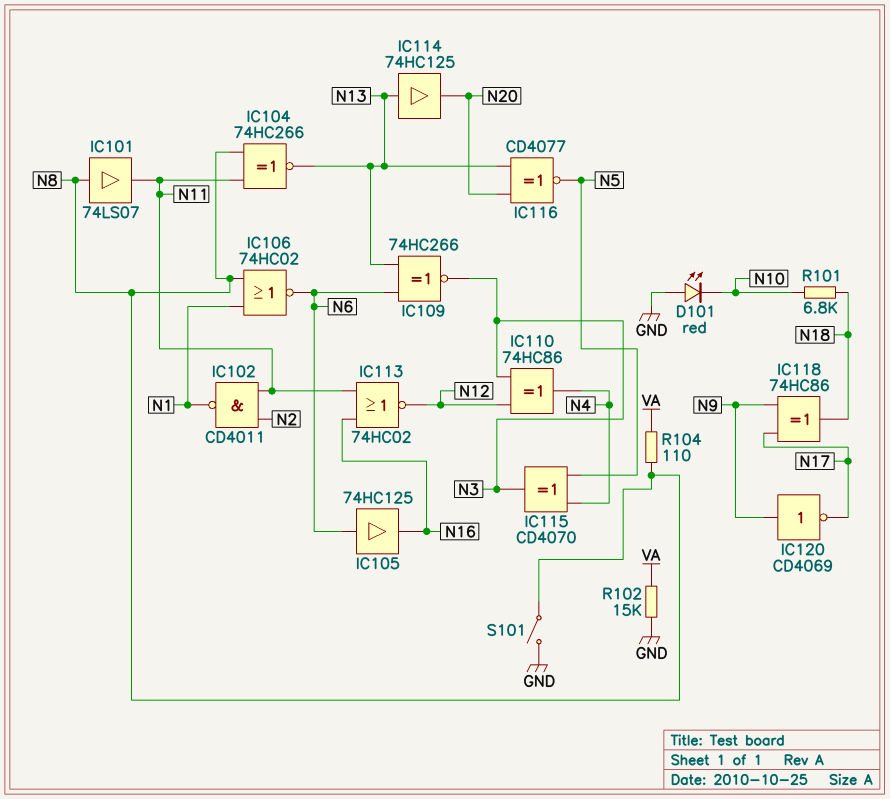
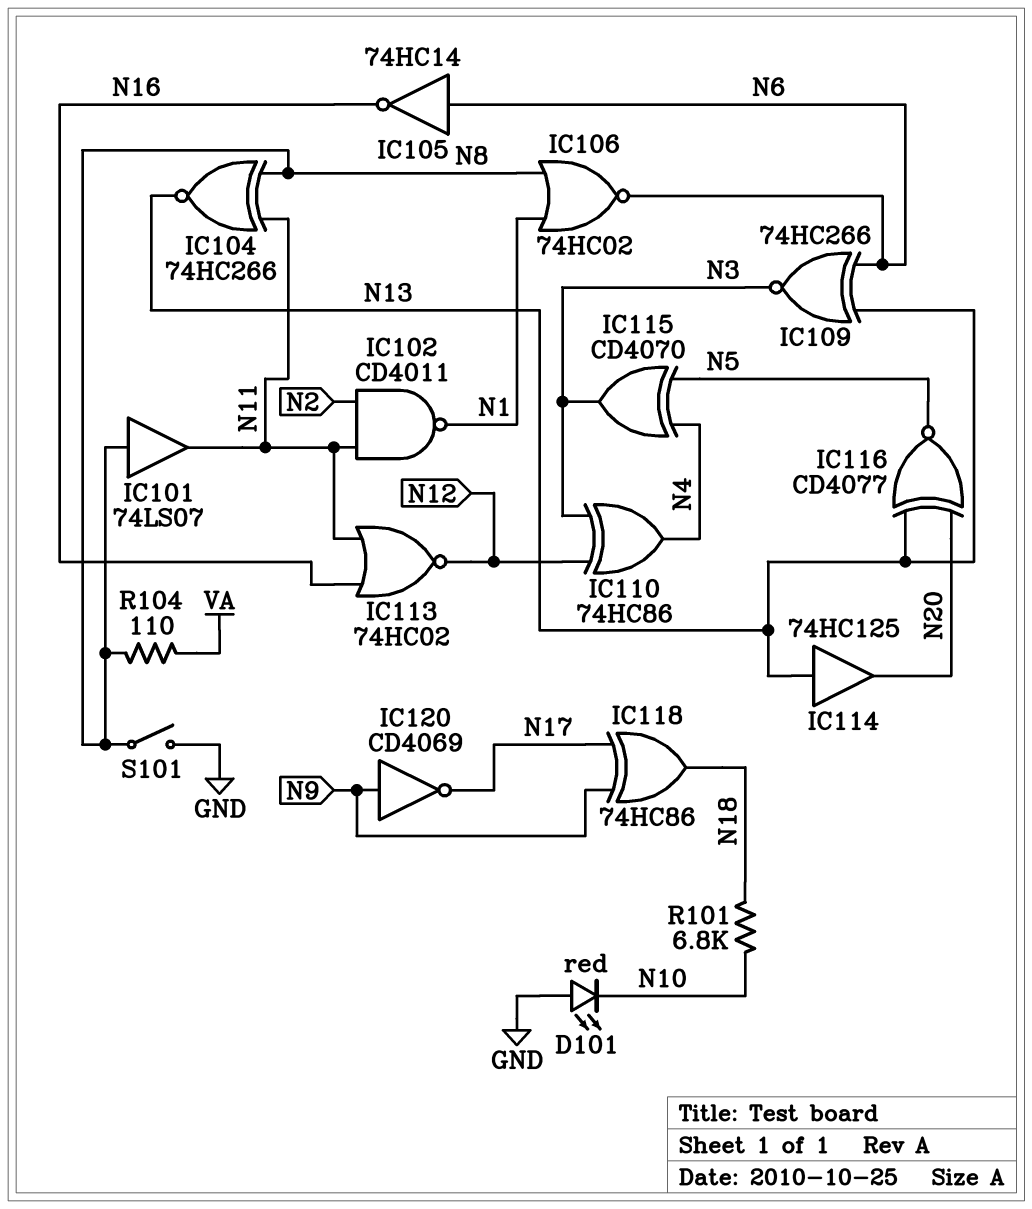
IC105: buffer 74HC125 (in N6, out N16) -> NOT 74HC14 (in N6, out N16)
R102: 15k (GND, VA) -> none

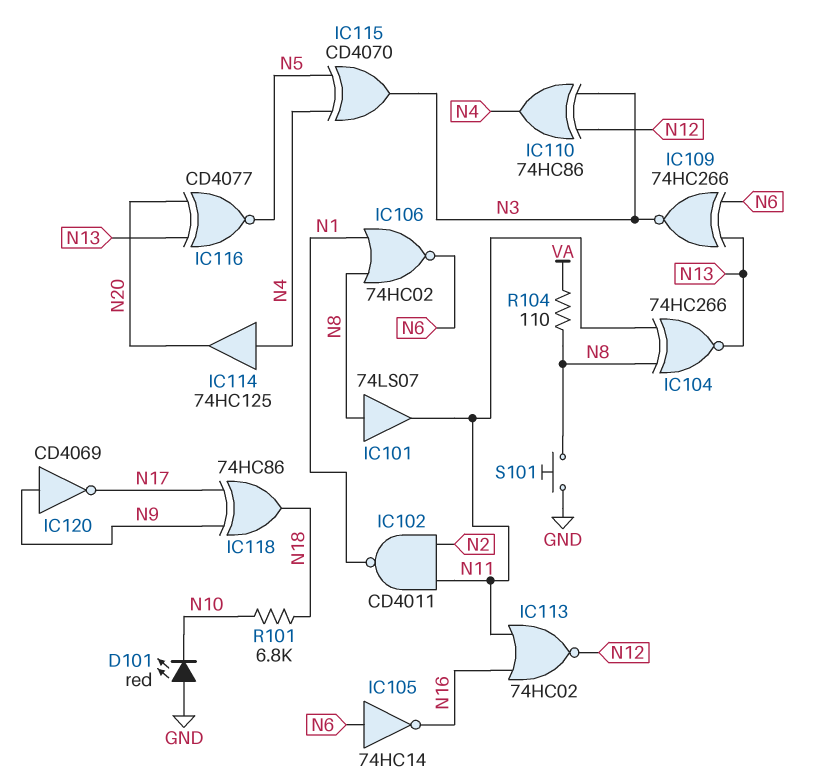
IC114: buffer 74HC125 (in N13, out N20) -> buffer 74HC125 (in N4, out N20)
S101: switch (GND, N8) -> button (GND, N8)

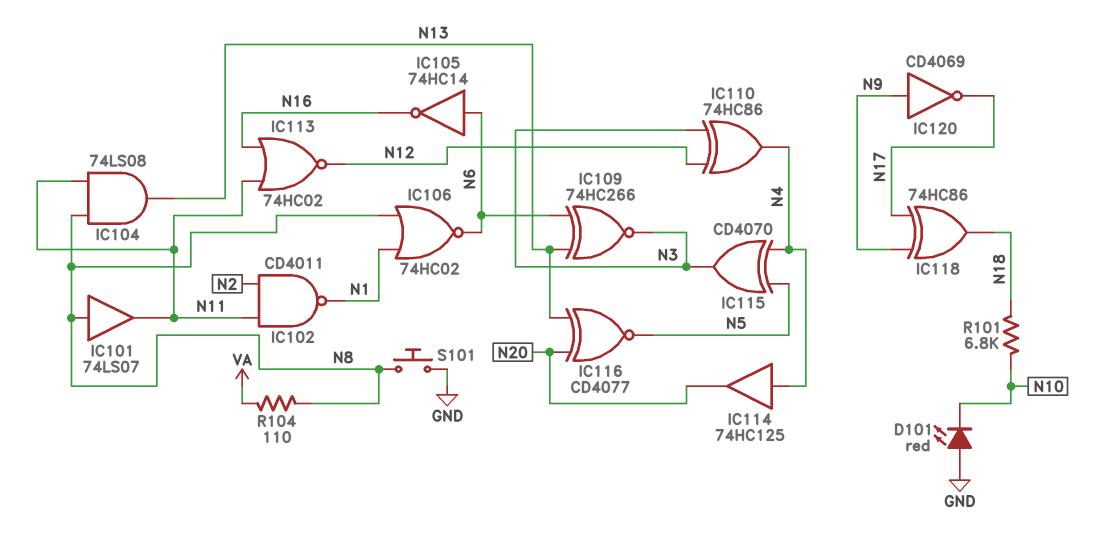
IC104: XNOR 74HC266 (in N8, in N11, out N13) -> AND 74LS08 (in N8, in N11, out N13)

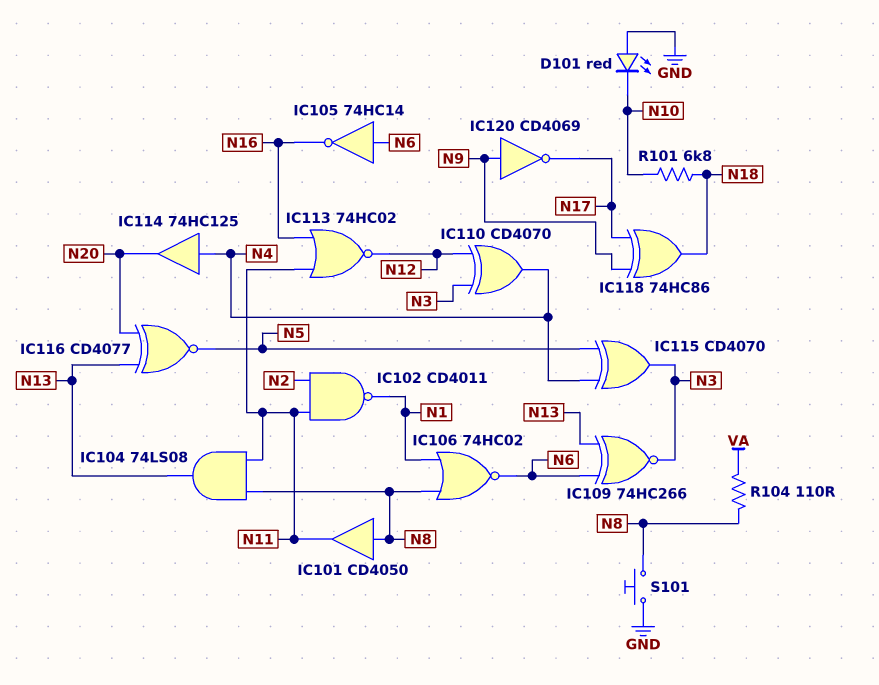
IC101: buffer 74LS07 (in N8, out N11) -> buffer CD4050 (in N8, out N11)
IC110: XOR 74HC86 (in N3, in N12, out N4) -> XOR CD4070 (in N3, in N12, out N4)

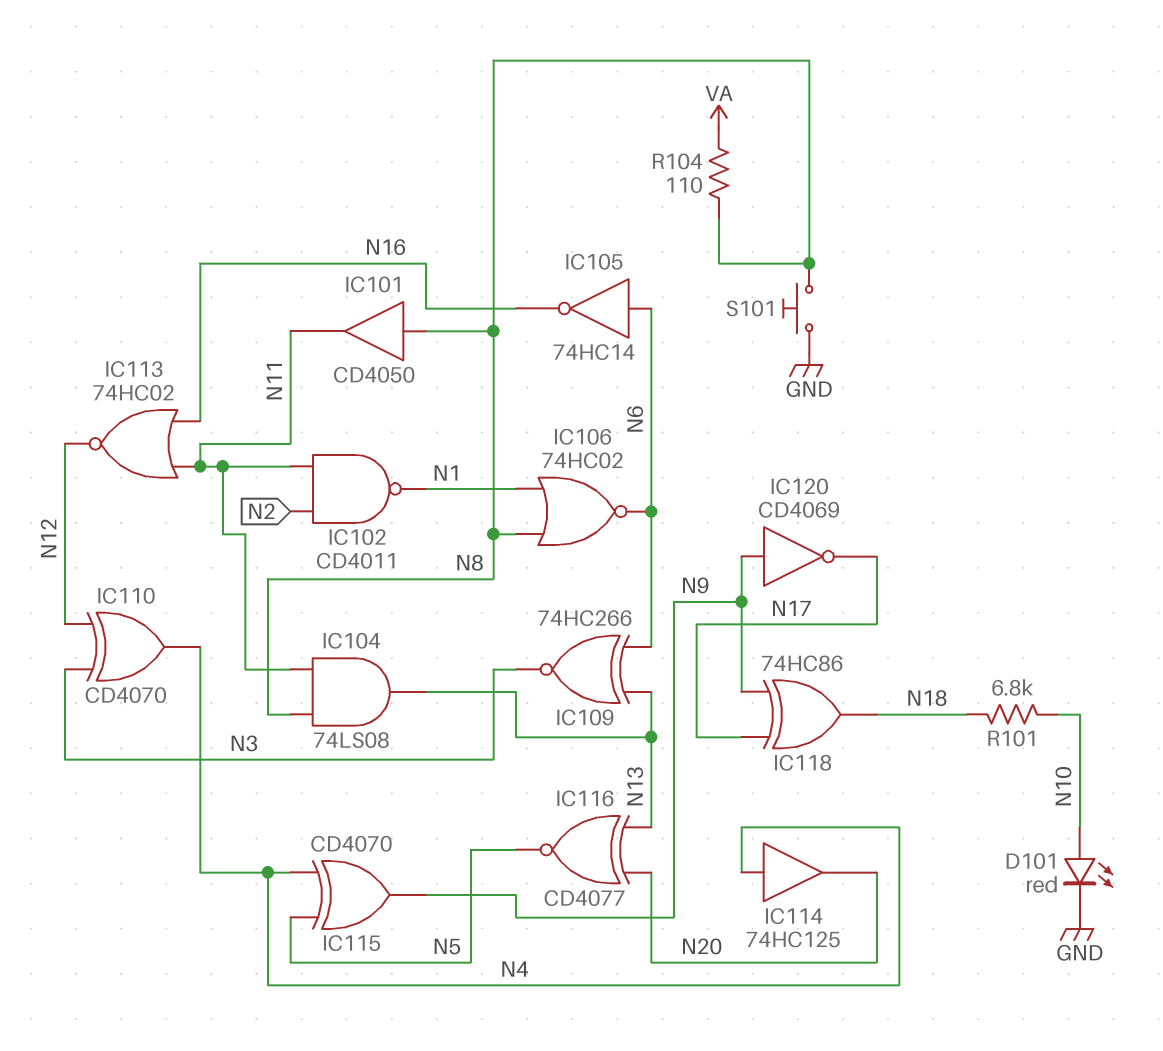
D101: LED red (A GND, K N10) -> LED red (A N10, K GND)
IC115: XOR CD4070 (in N4, in N5, out N3) -> XOR CD4070 (in N4, in N5, out N9)

